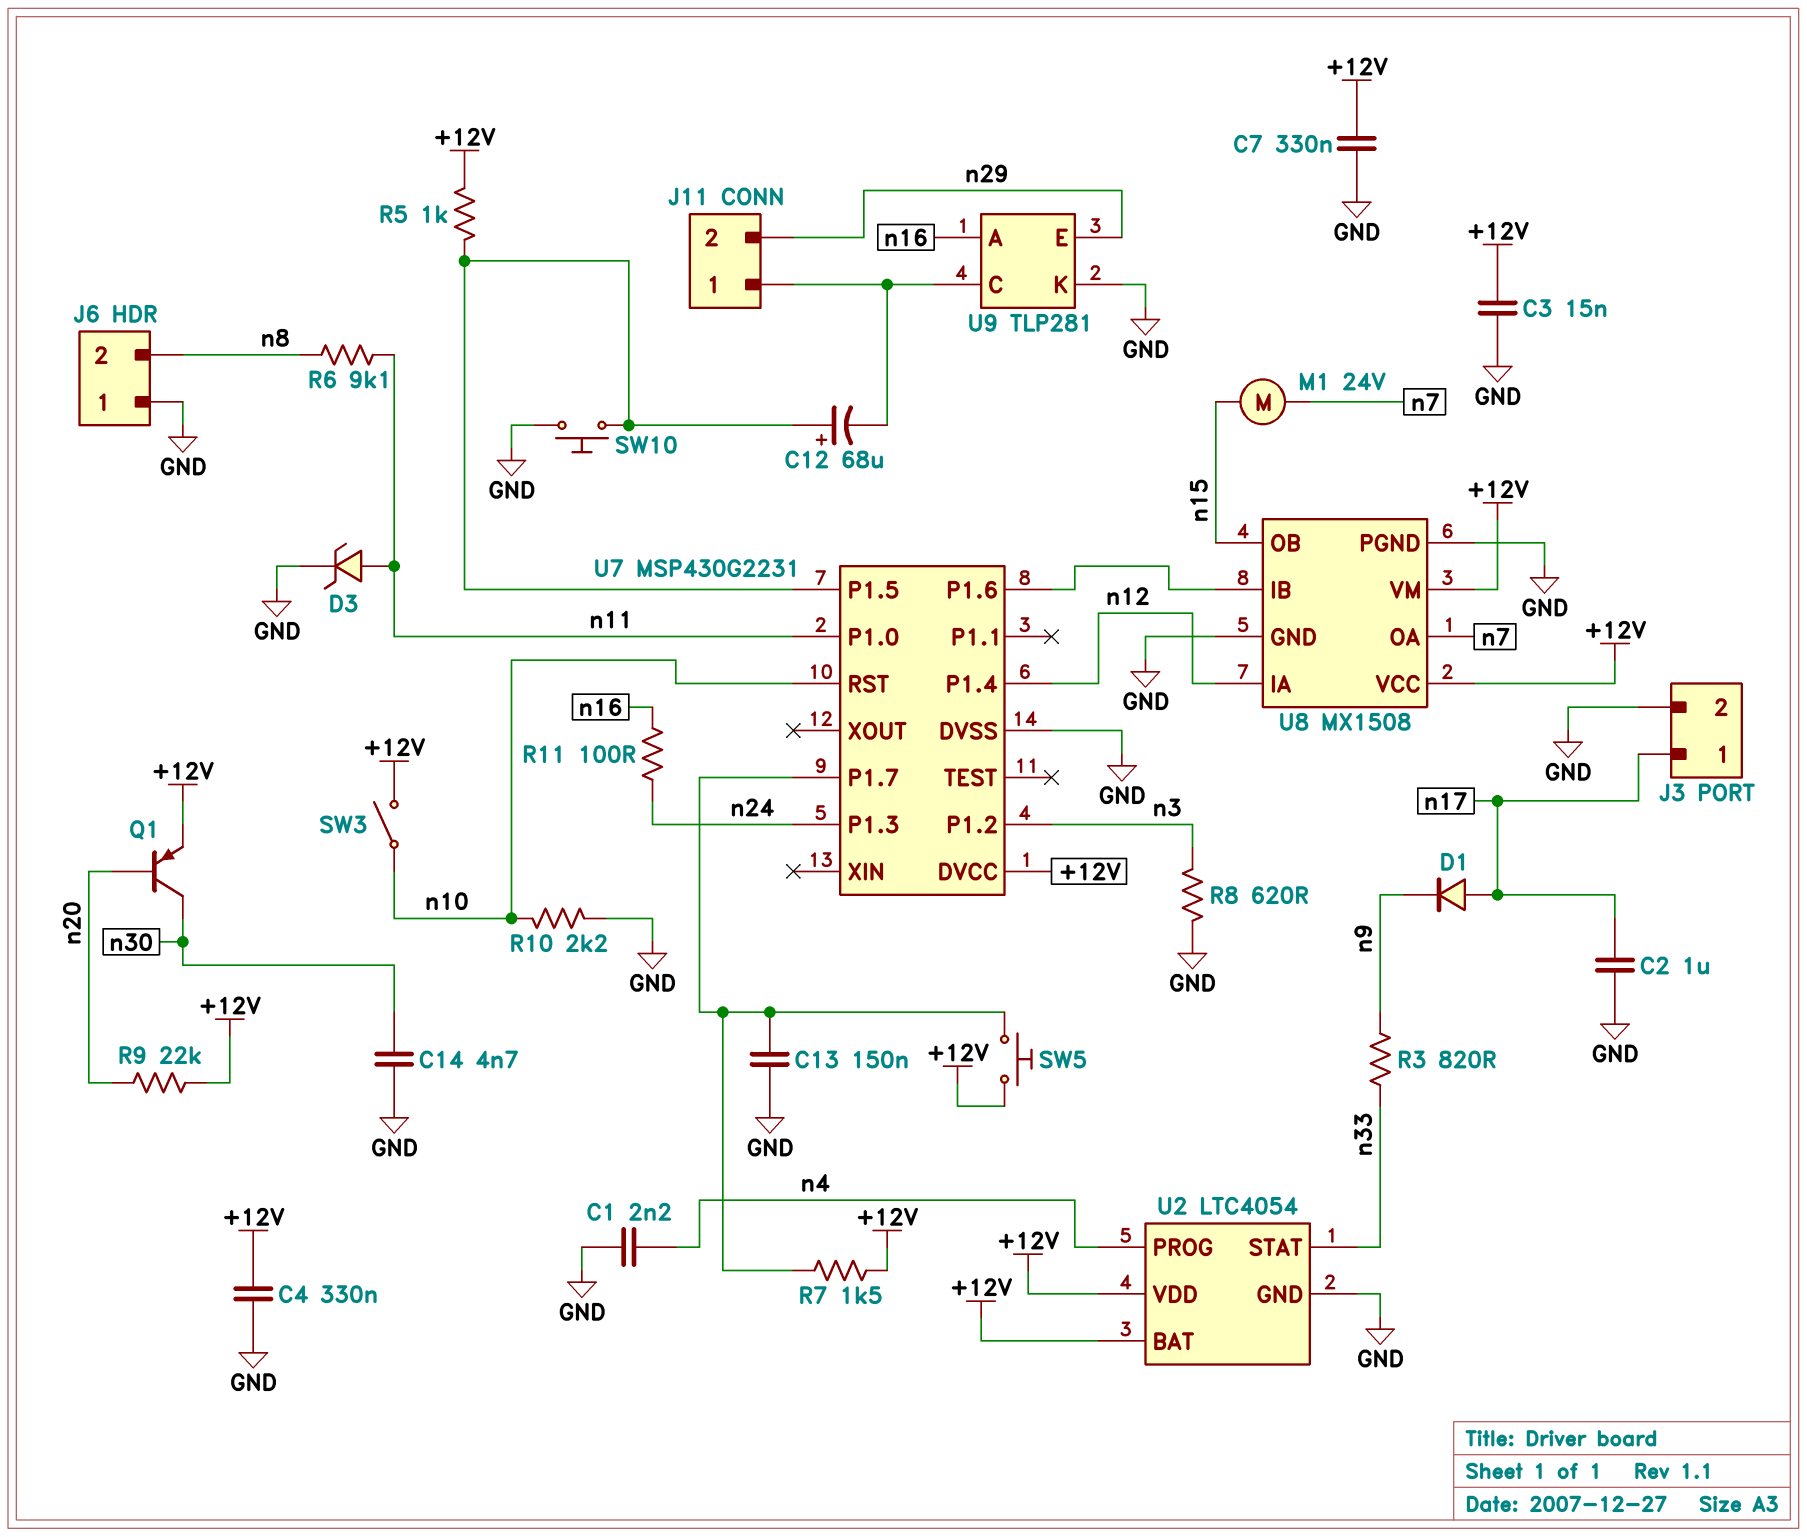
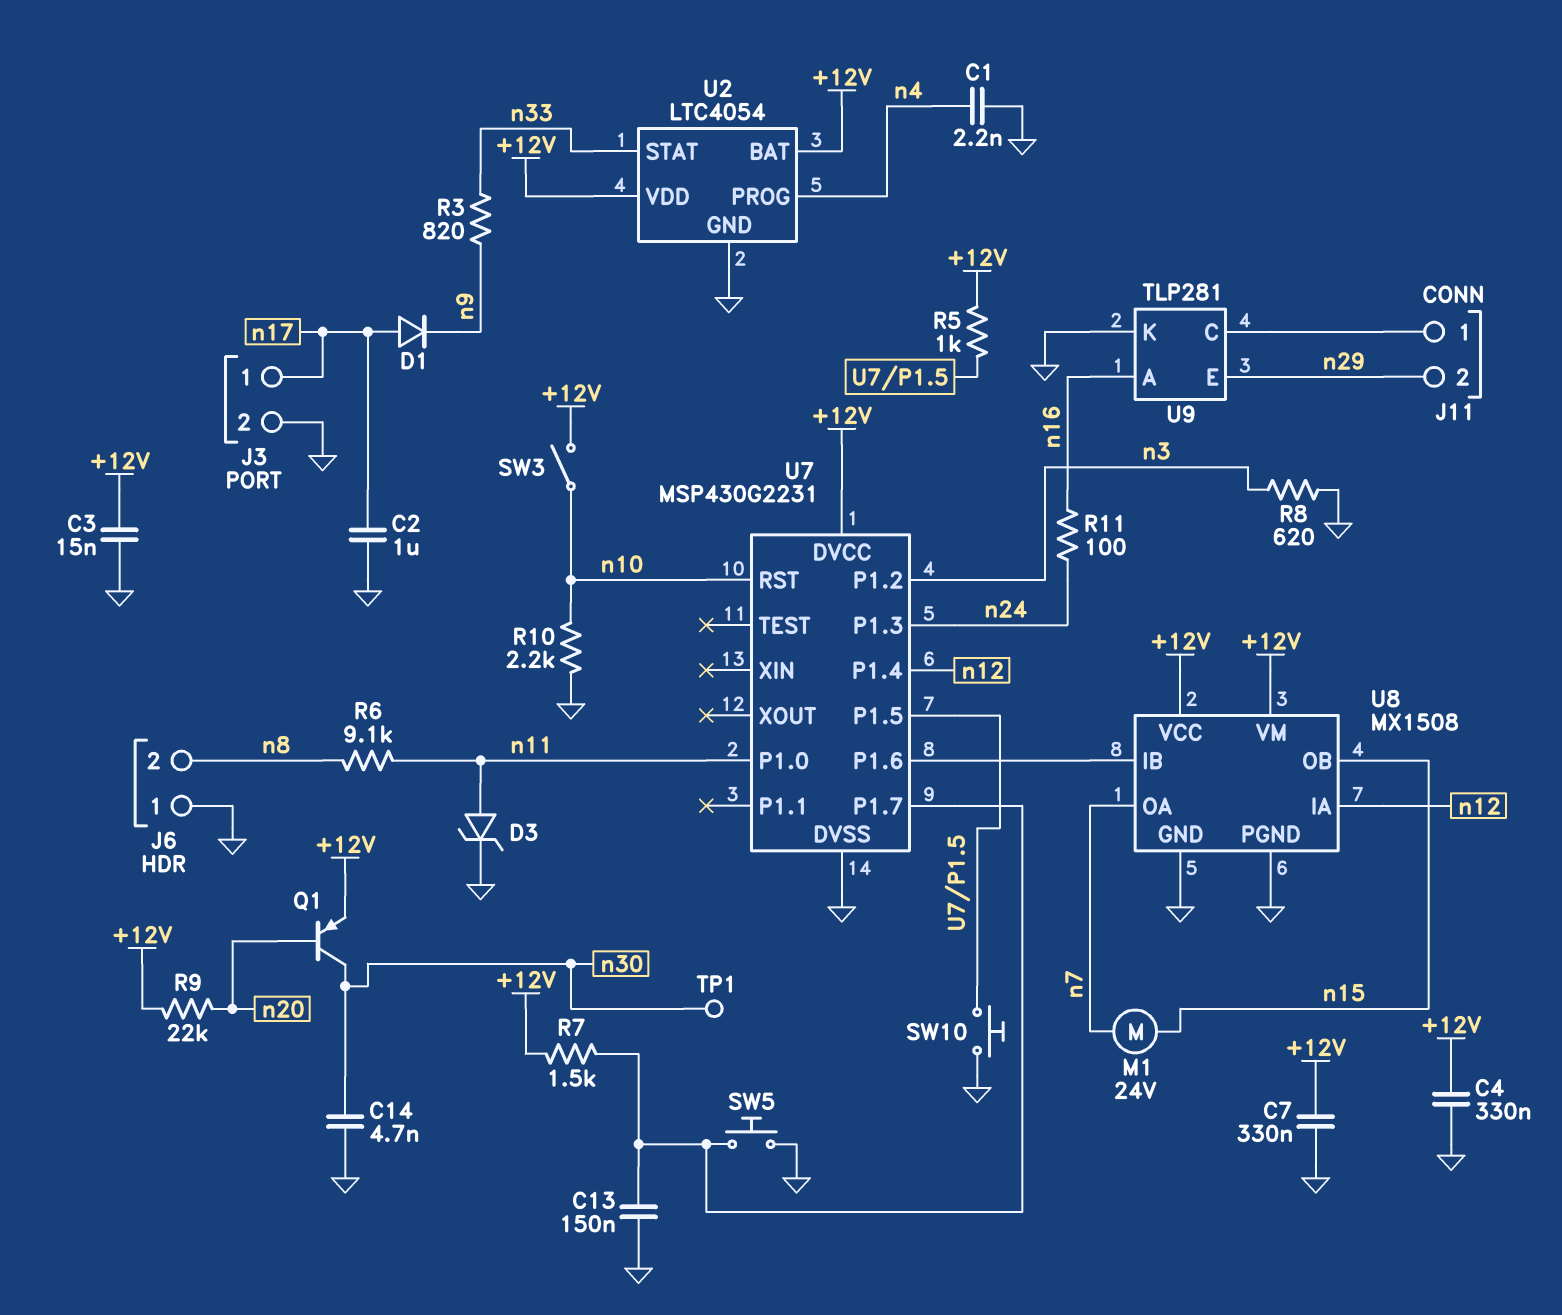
C12: 68uF (plus U7/P1.5, minus J11/1) -> none
SW5: button (+12V, U7/P1.7) -> button (GND, U7/P1.7)
TP1: none -> test point (n30)

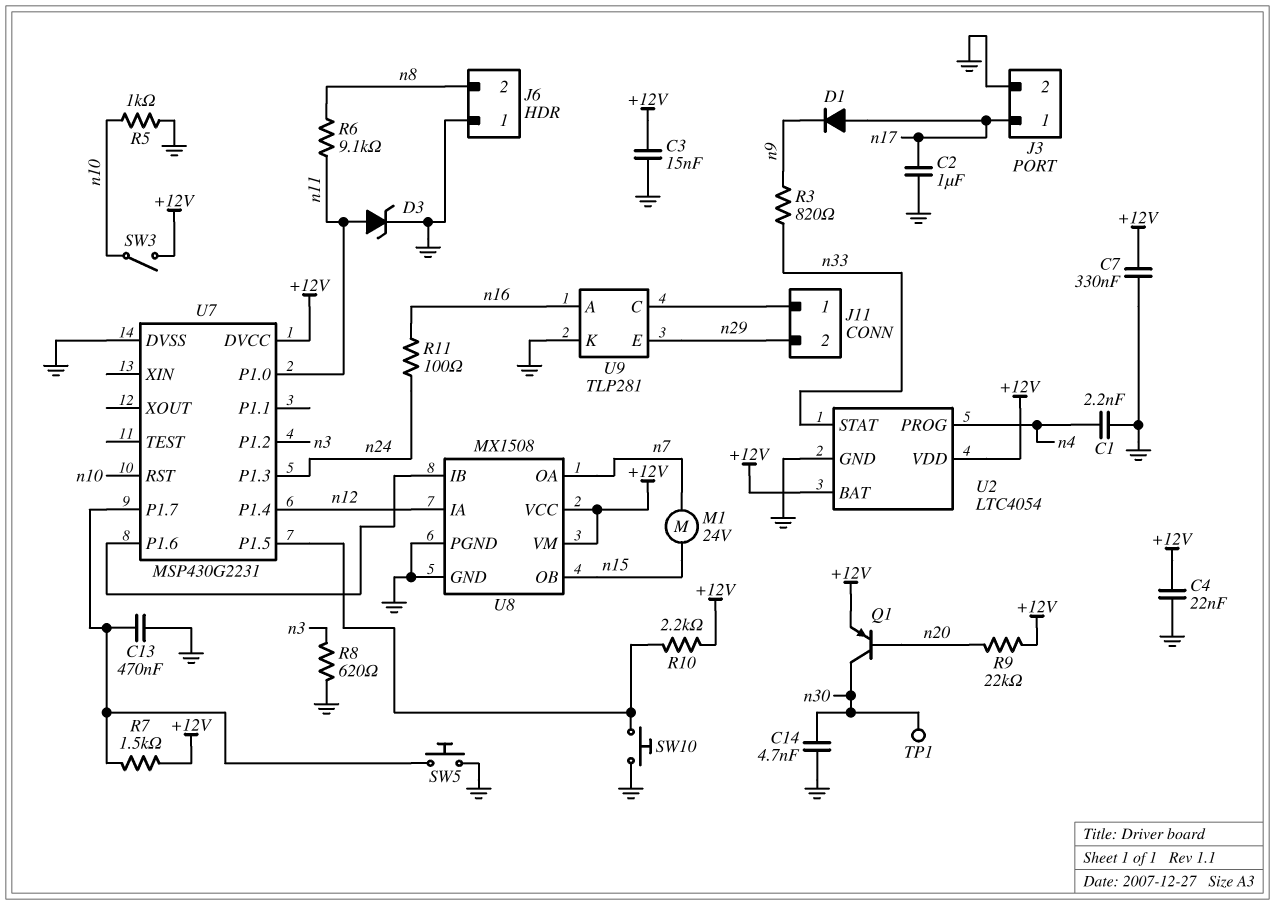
C4: 330nF (+12V, GND) -> 22nF (+12V, GND)
C13: 150nF (GND, U7/P1.7) -> 470nF (GND, U7/P1.7)
R5: 1k (+12V, U7/P1.5) -> 1k (GND, n10)
R10: 2.2k (GND, n10) -> 2.2k (+12V, U7/P1.5)

